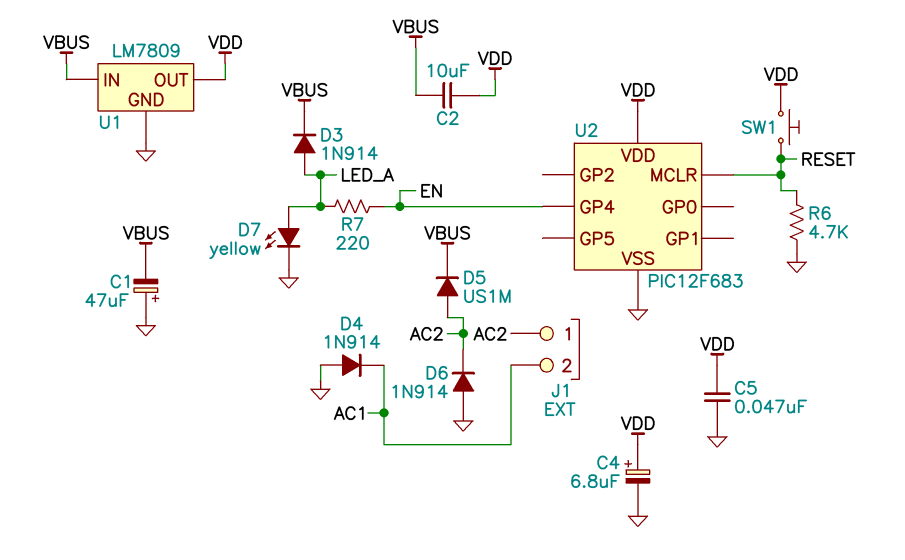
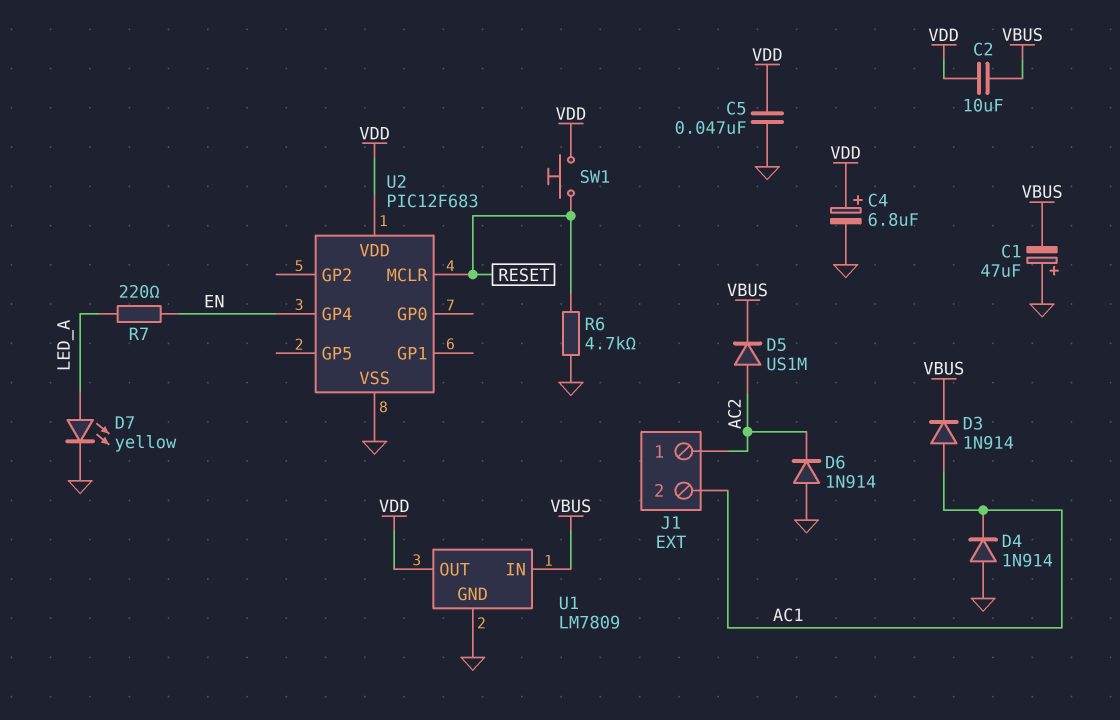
D3: diode 1N914 (A LED_A, K VBUS) -> diode 1N914 (A AC1, K VBUS)

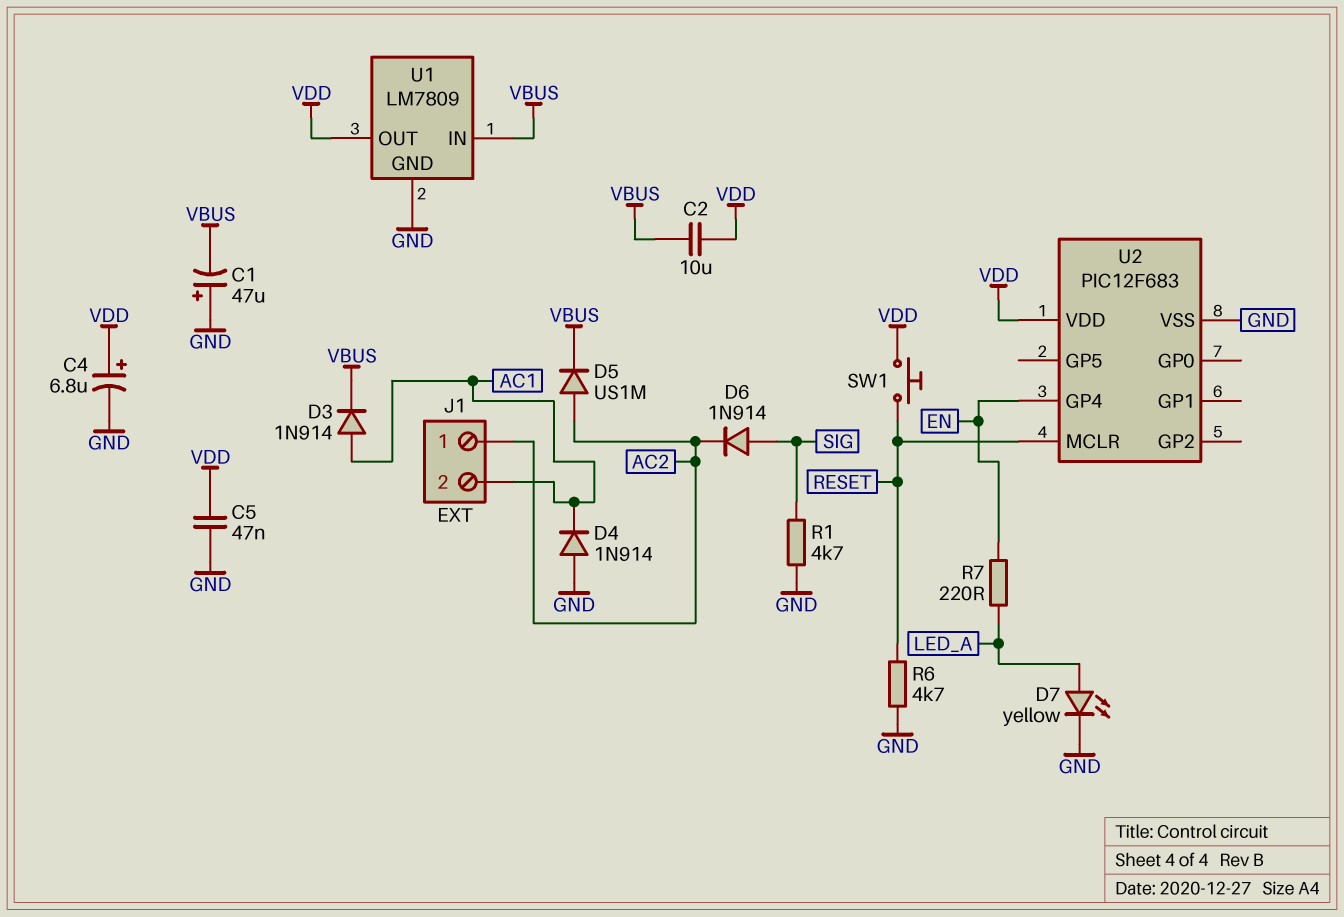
D6: diode 1N914 (A GND, K AC2) -> diode 1N914 (A SIG, K AC2)
R1: none -> 4.7k (GND, SIG)

